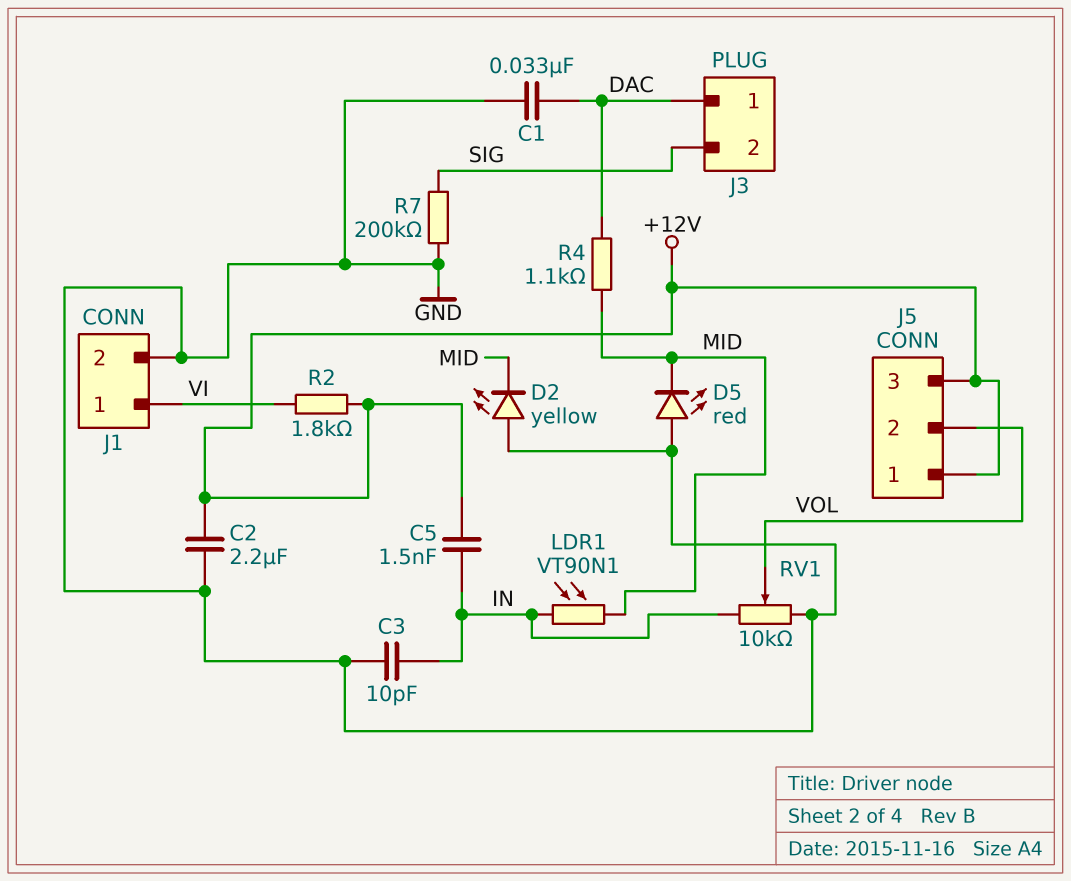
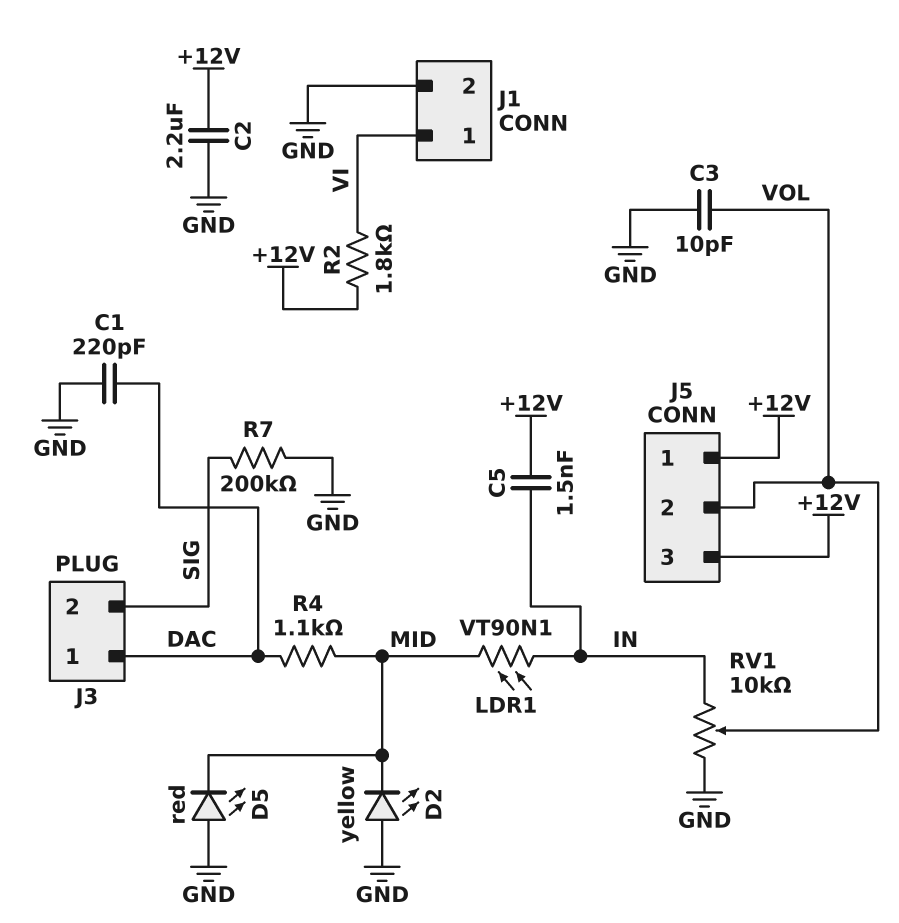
C1: 33nF (DAC, GND) -> 220pF (DAC, GND)
C3: 10pF (GND, IN) -> 10pF (GND, VOL)

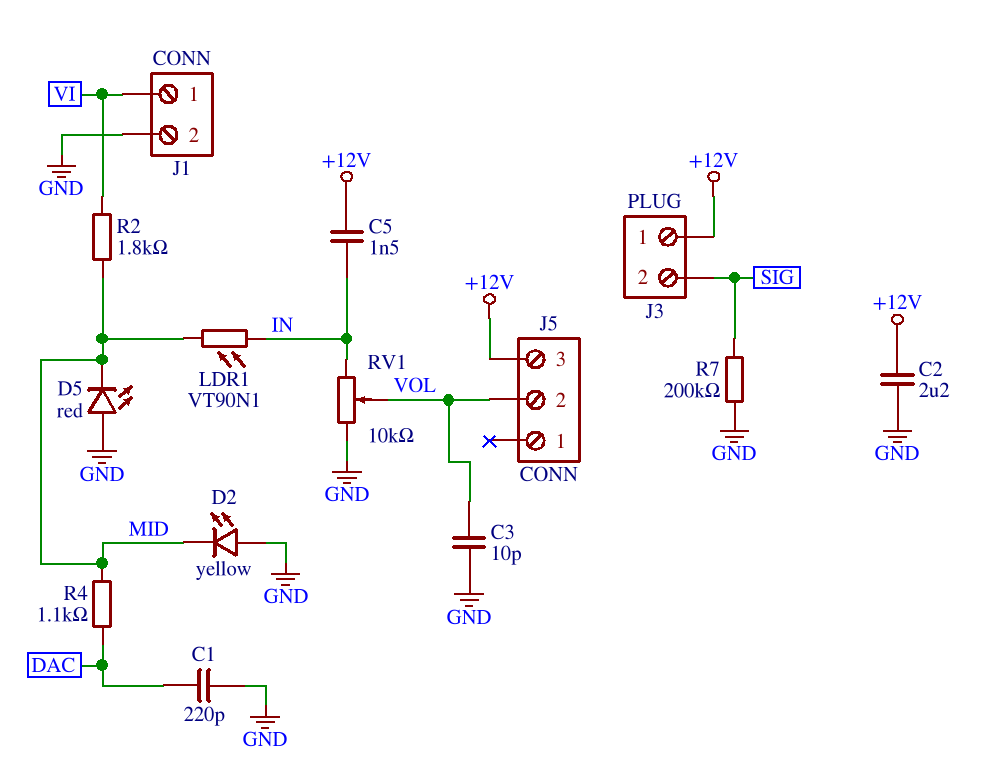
J3 pin 1: DAC -> +12V
J5 pin 1: +12V -> none
R2: 1.8k (+12V, VI) -> 1.8k (MID, VI)

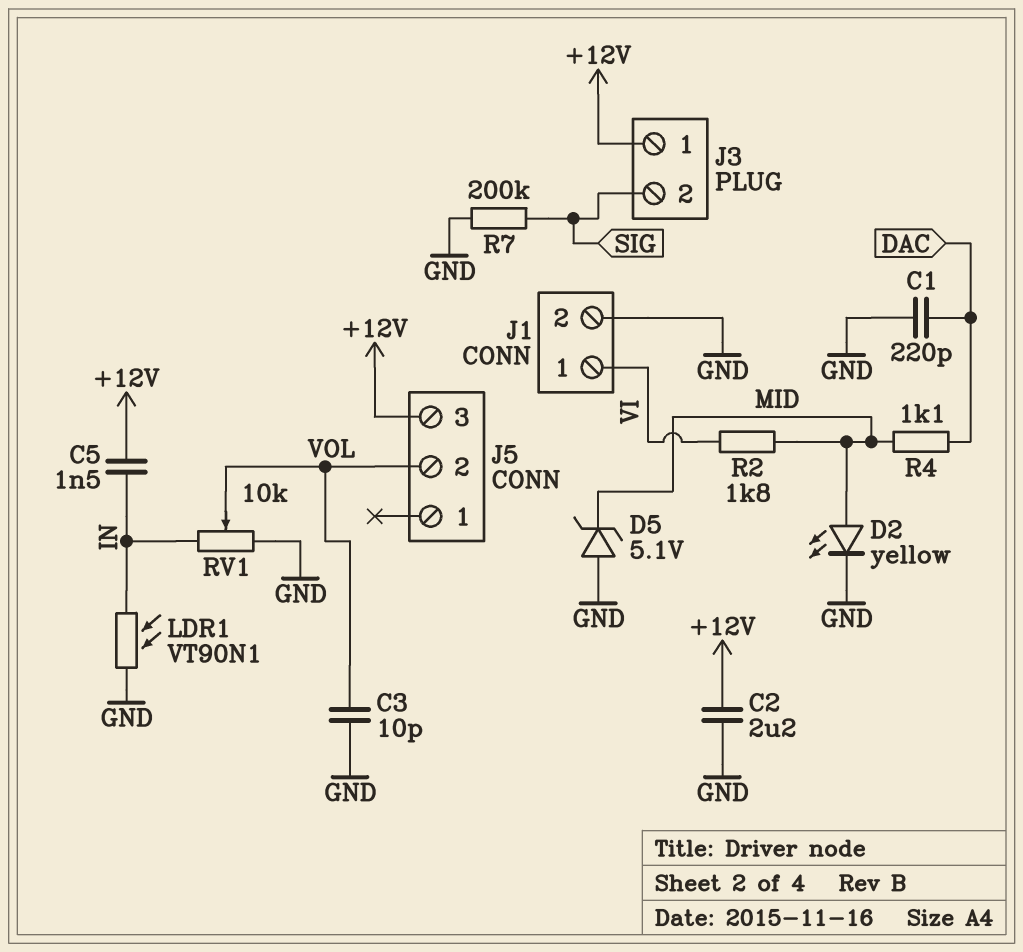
D2: LED yellow (A GND, K MID) -> LED yellow (A MID, K GND)
D5: LED red (A GND, K MID) -> zener 5.1V (A GND, K MID)
LDR1: VT90N1 (IN, MID) -> VT90N1 (GND, IN)

